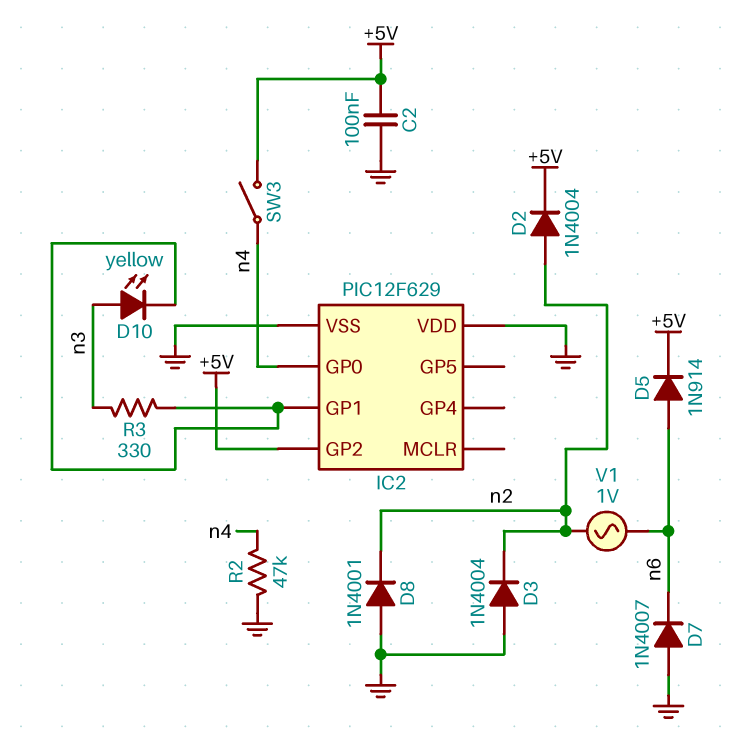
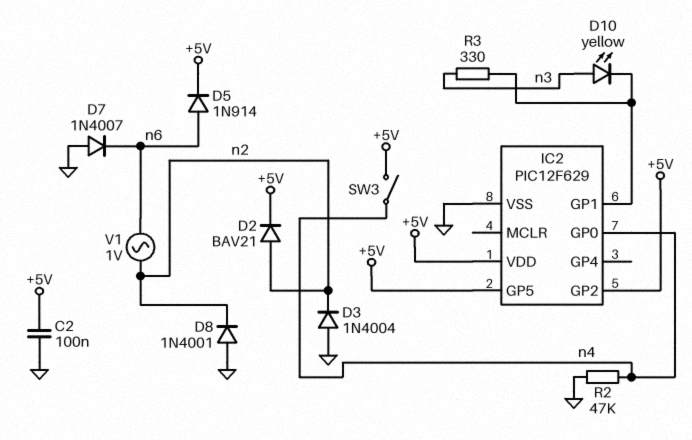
D2: diode 1N4004 (A n2, K +5V) -> diode BAV21 (A n2, K +5V)
IC2 pin GP5: none -> +5V
IC2 pin VDD: GND -> +5V

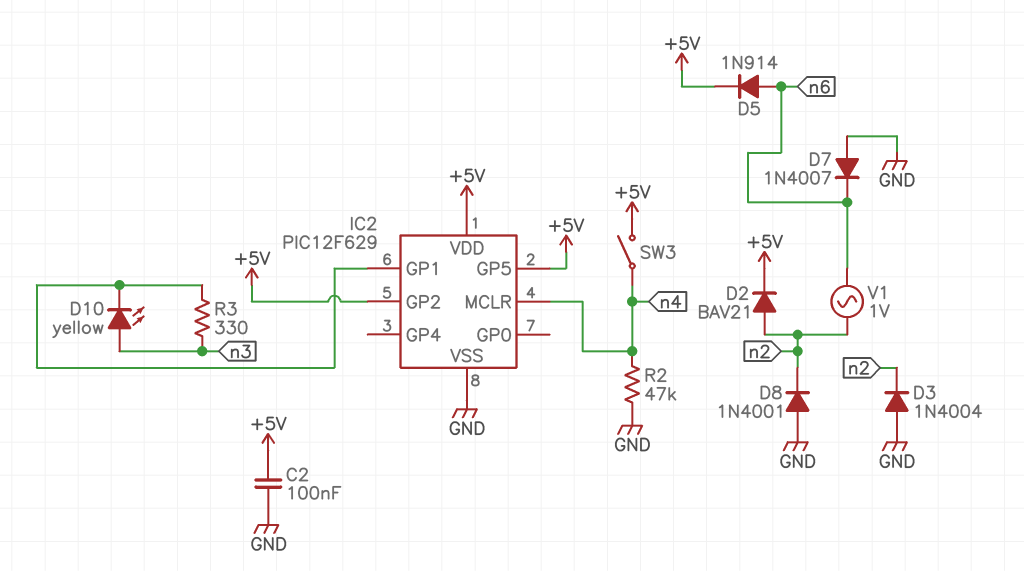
IC2 pin GP0: n4 -> none
IC2 pin MCLR: none -> n4

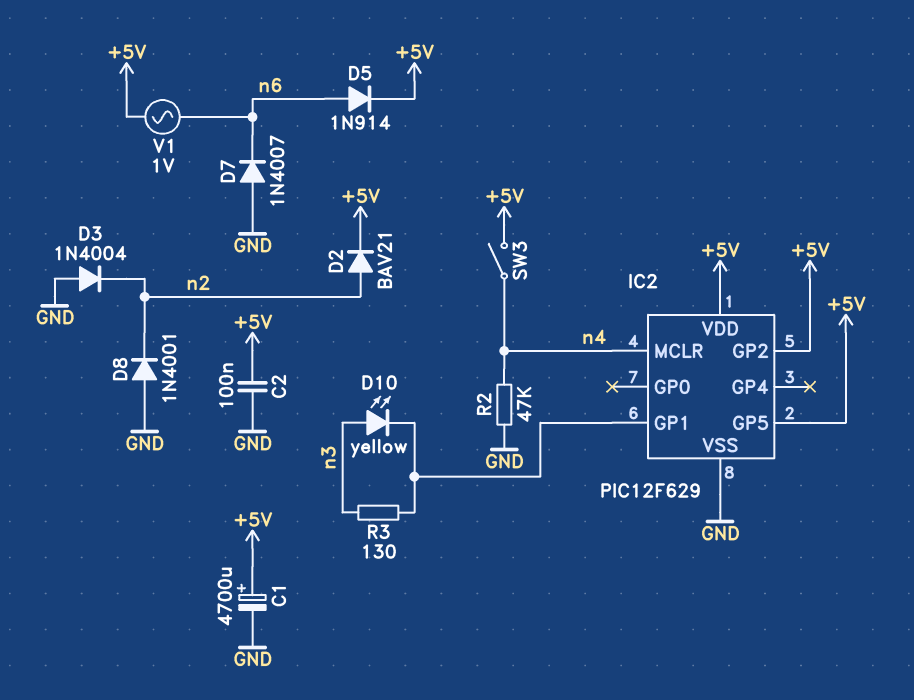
C1: none -> 4700uF (plus +5V, minus GND)
R3: 330 (IC2/GP1, n3) -> 130 (IC2/GP1, n3)
V1: AC 1V (n2, n6) -> AC 1V (+5V, n6)

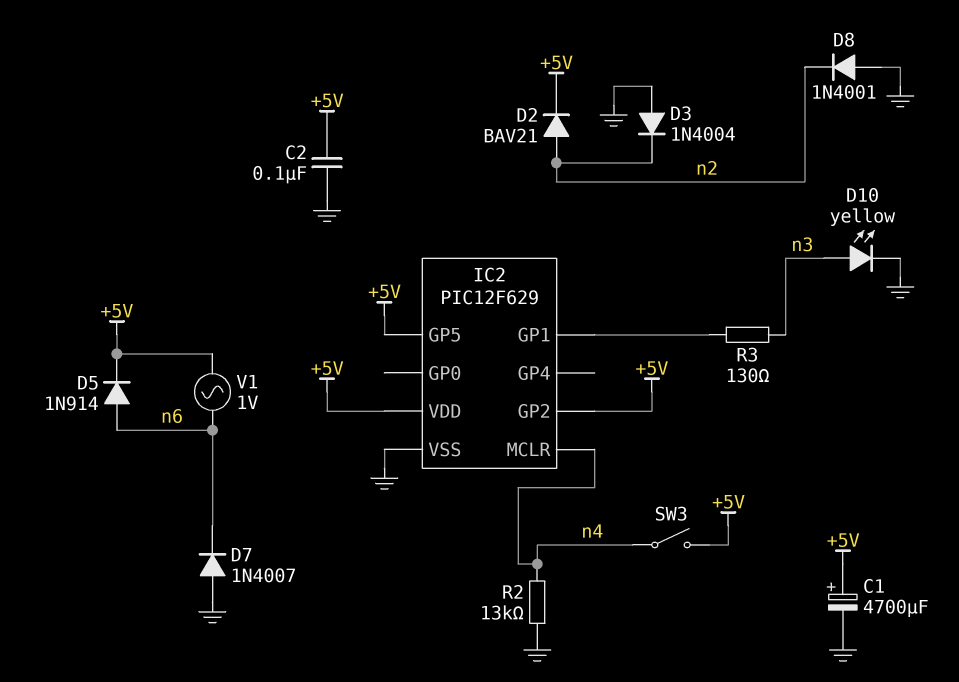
D10: LED yellow (A n3, K IC2/GP1) -> LED yellow (A n3, K GND)
R2: 47k (GND, n4) -> 13k (GND, n4)

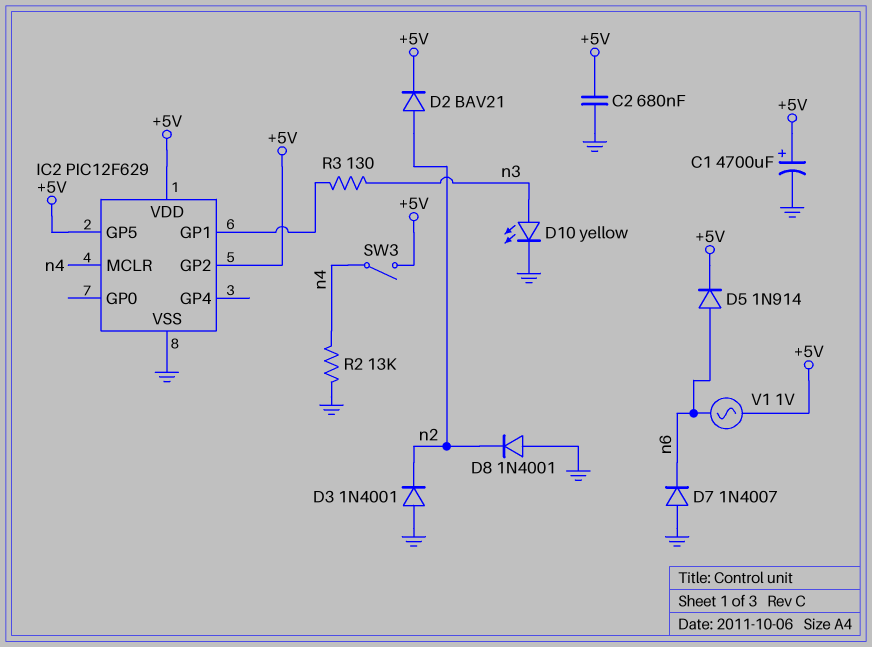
C2: 100nF (+5V, GND) -> 680nF (+5V, GND)
D3: diode 1N4004 (A GND, K n2) -> diode 1N4001 (A GND, K n2)

